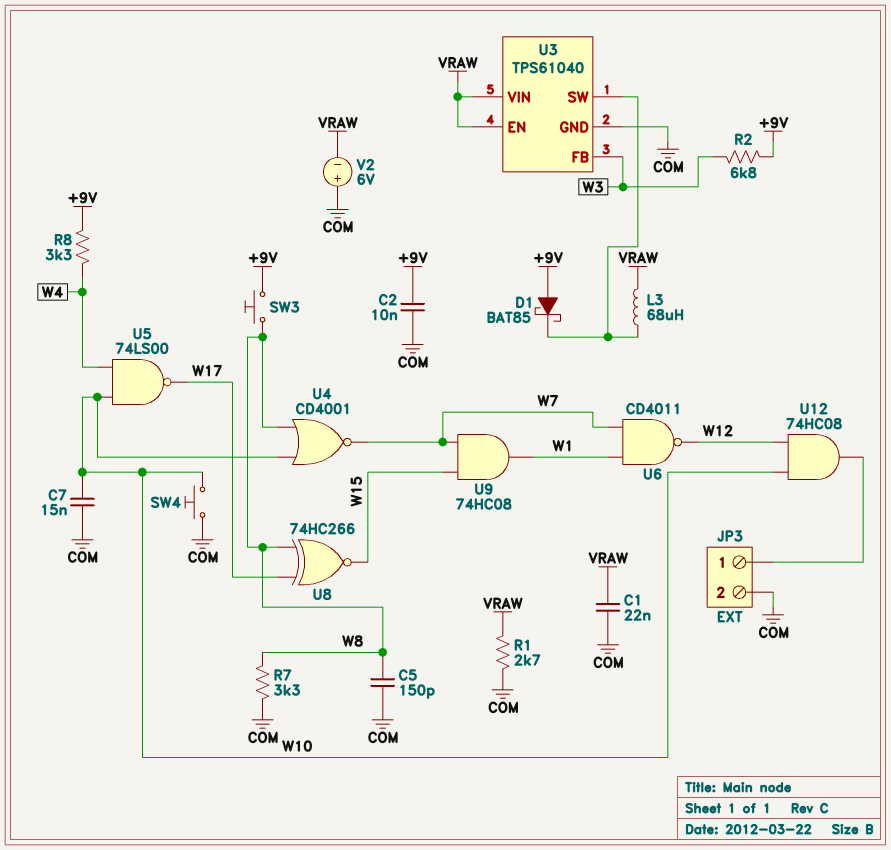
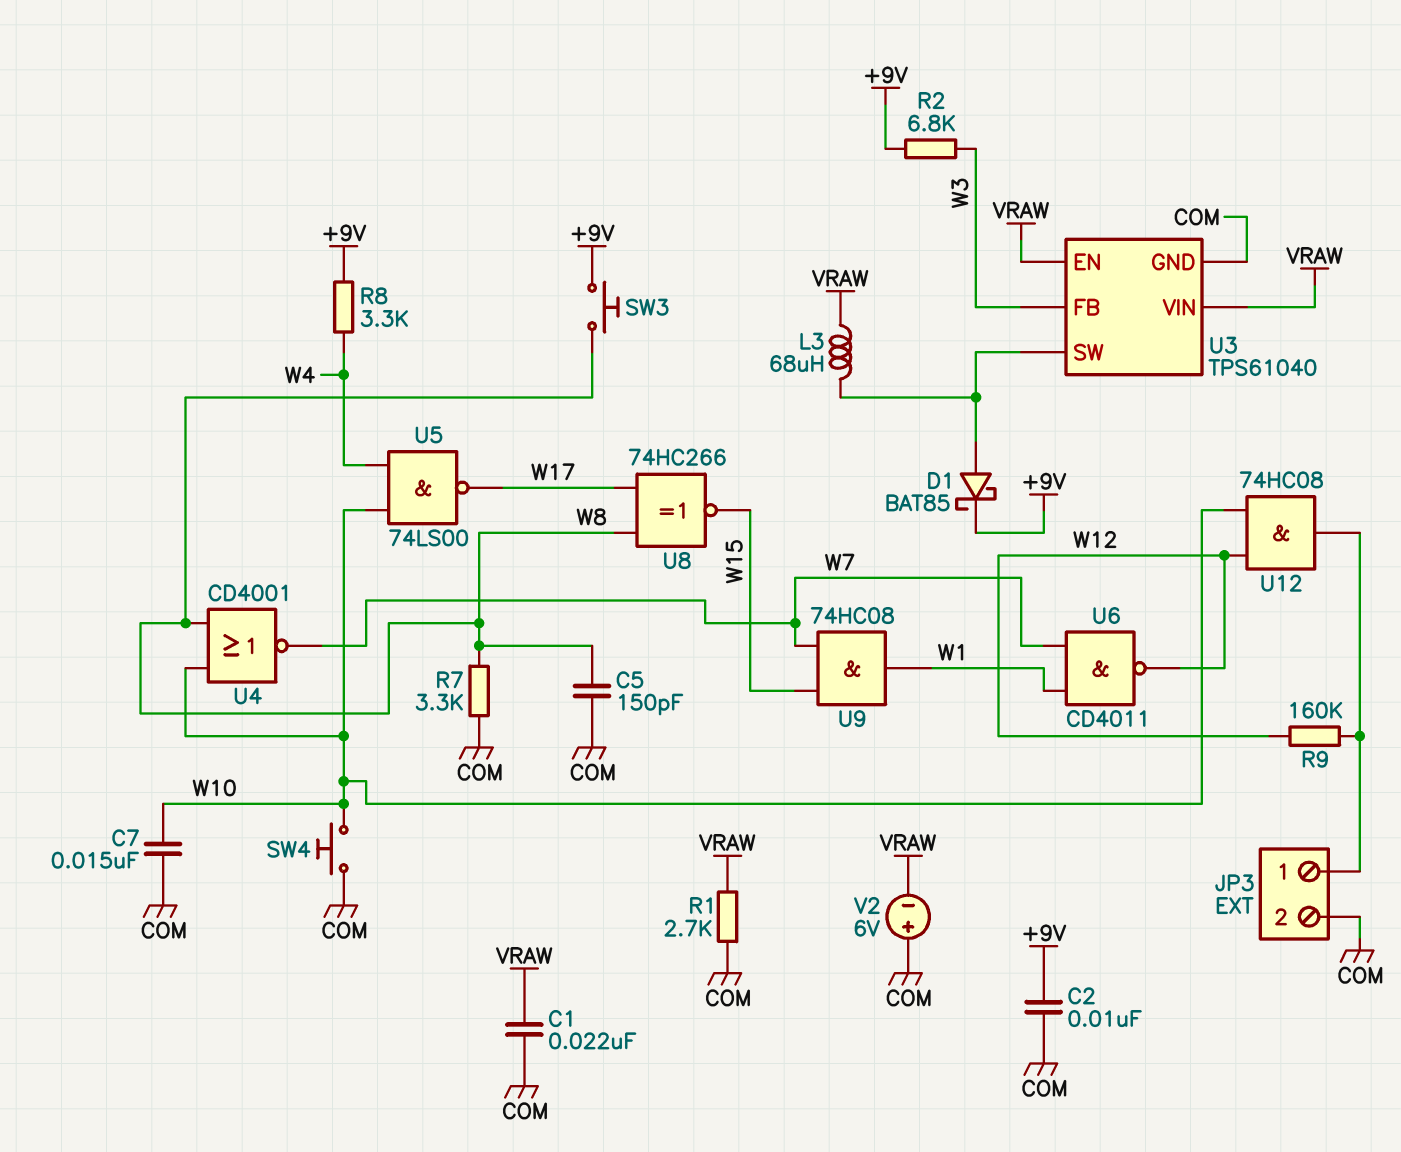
D1: schottky BAT85 (A +9V, K U3/SW) -> schottky BAT85 (A U3/SW, K +9V)
R9: none -> 160k (JP3/1, W12)

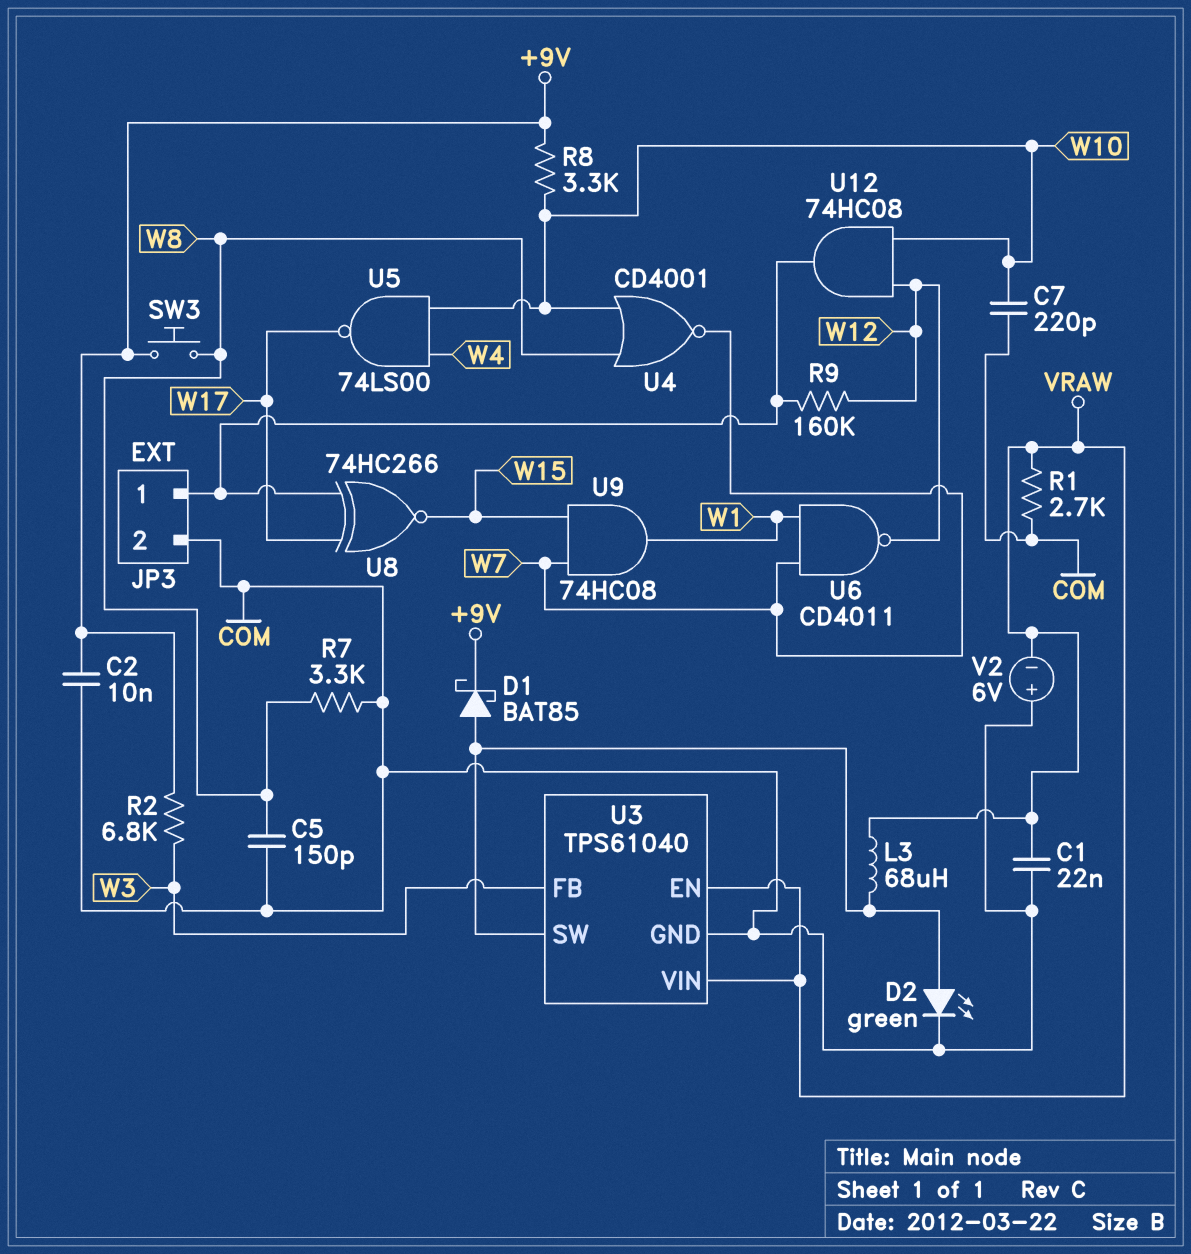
C7: 15nF (COM, W10) -> 220pF (COM, W10)
D2: none -> LED green (A U3/SW, K COM)
R8: 3.3k (+9V, W4) -> 3.3k (+9V, W10)
SW4: button (COM, W10) -> none
U8: XNOR 74HC266 (in W8, in W17, out W15) -> XNOR 74HC266 (in JP3/1, in W17, out W15)

